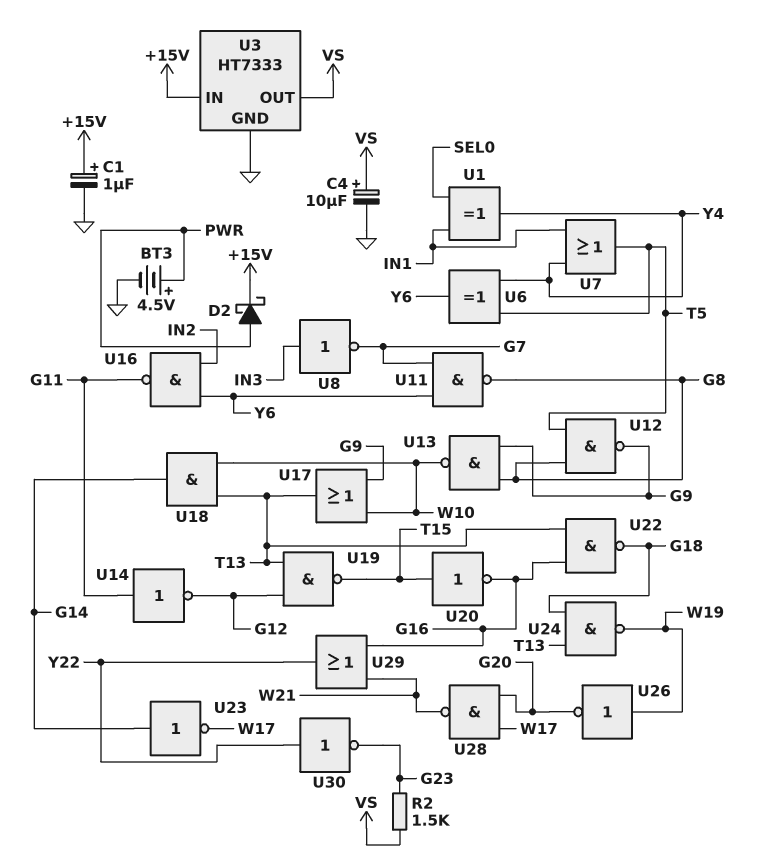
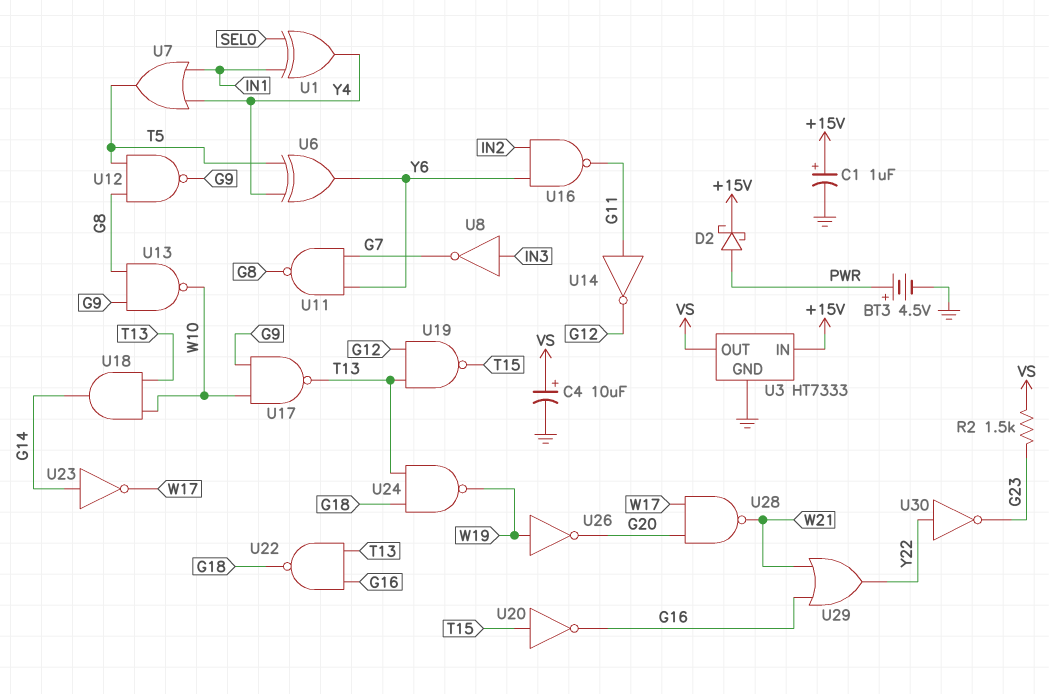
U17: OR (in G9, in W10, out T13) -> NAND (in G9, in W10, out T13)

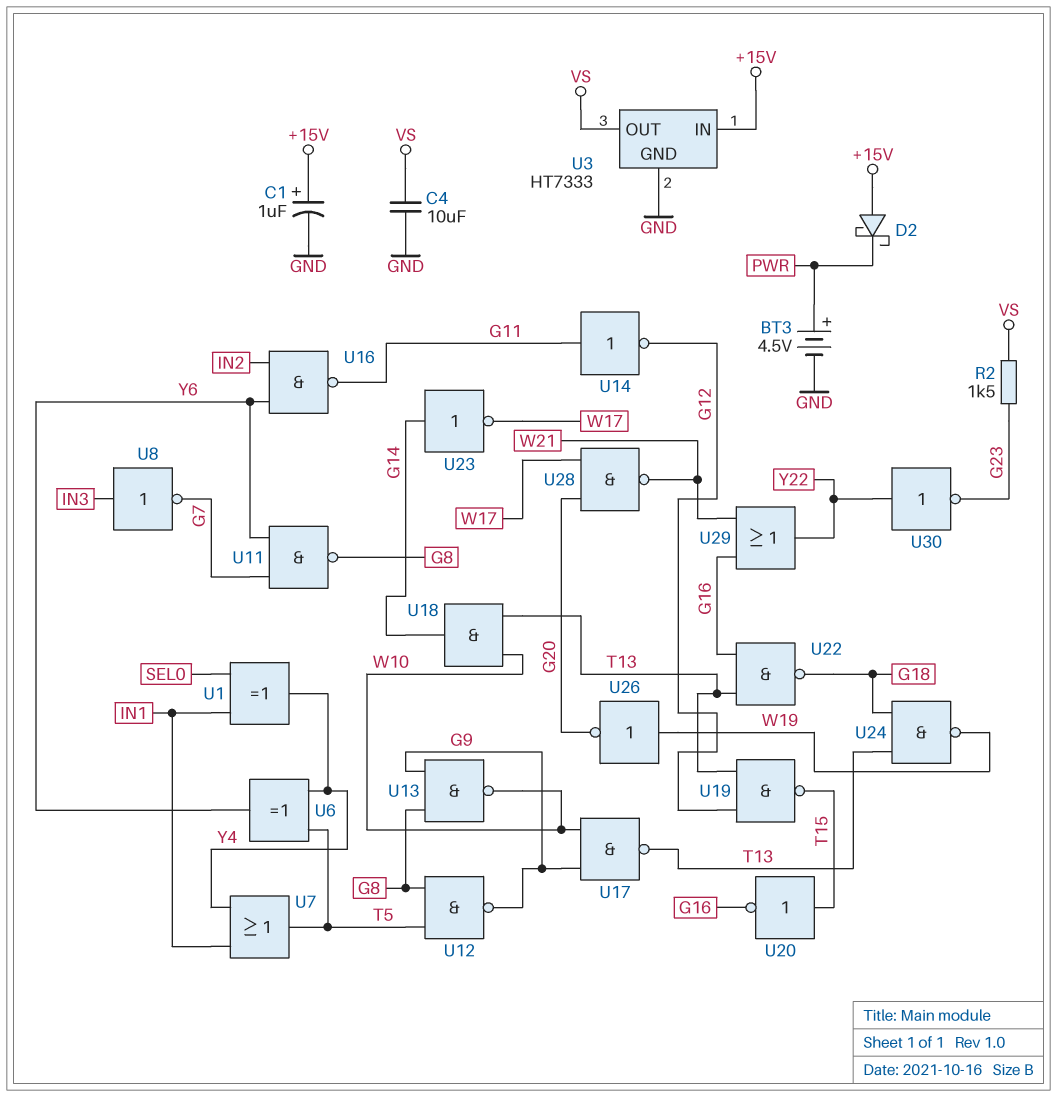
C4: 10uF (plus VS, minus GND) -> 10uF (GND, VS)
D2: schottky (A PWR, K +15V) -> schottky (A +15V, K PWR)

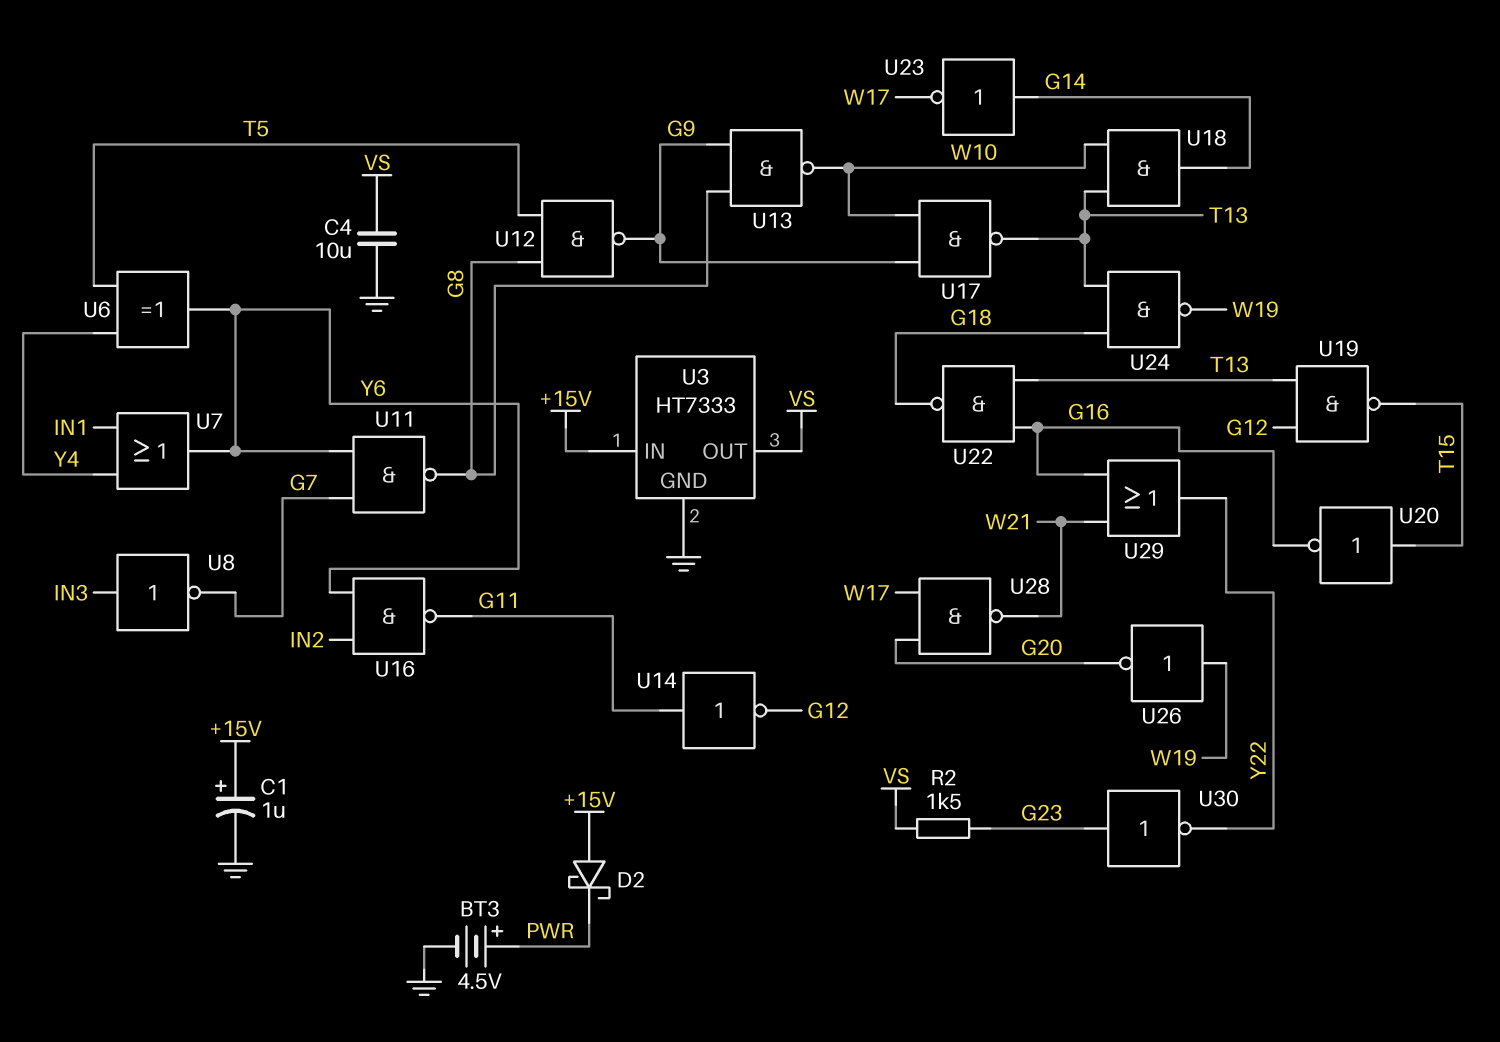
U1: XOR (in IN1, in SEL0, out Y4) -> none
U7: OR (in IN1, in Y4, out T5) -> OR (in IN1, in Y4, out Y6)
U30: NOT (in Y22, out G23) -> NOT (in G23, out Y22)

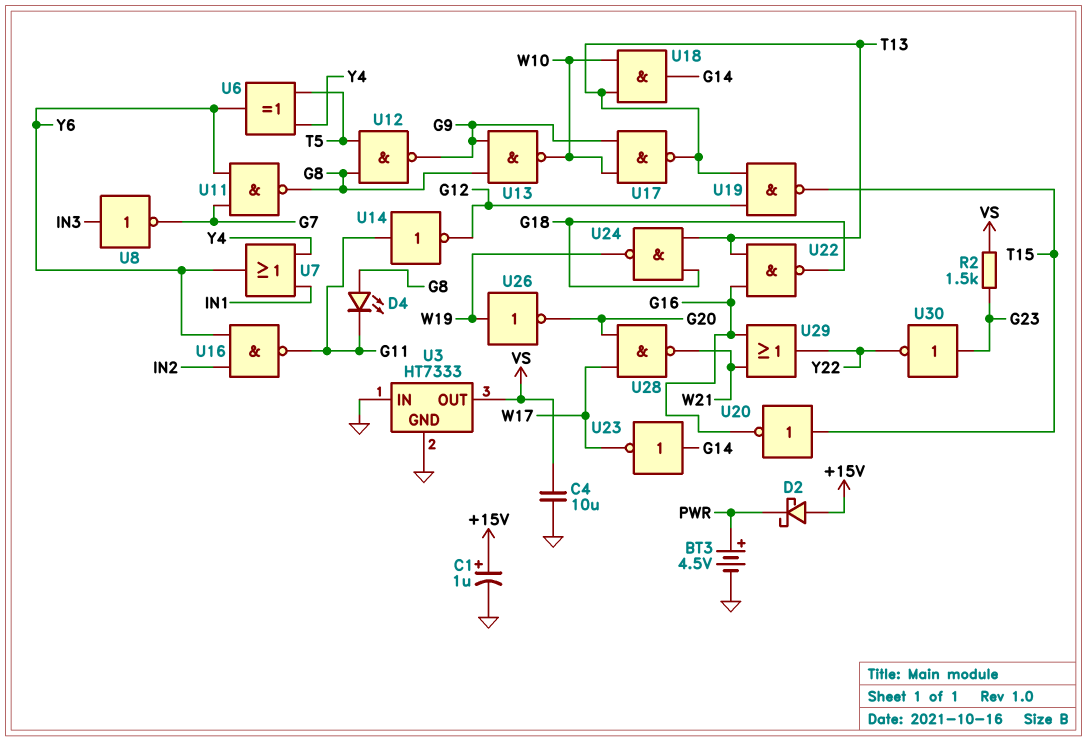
D4: none -> LED (A G8, K G11)
U3 pin IN: +15V -> GND

